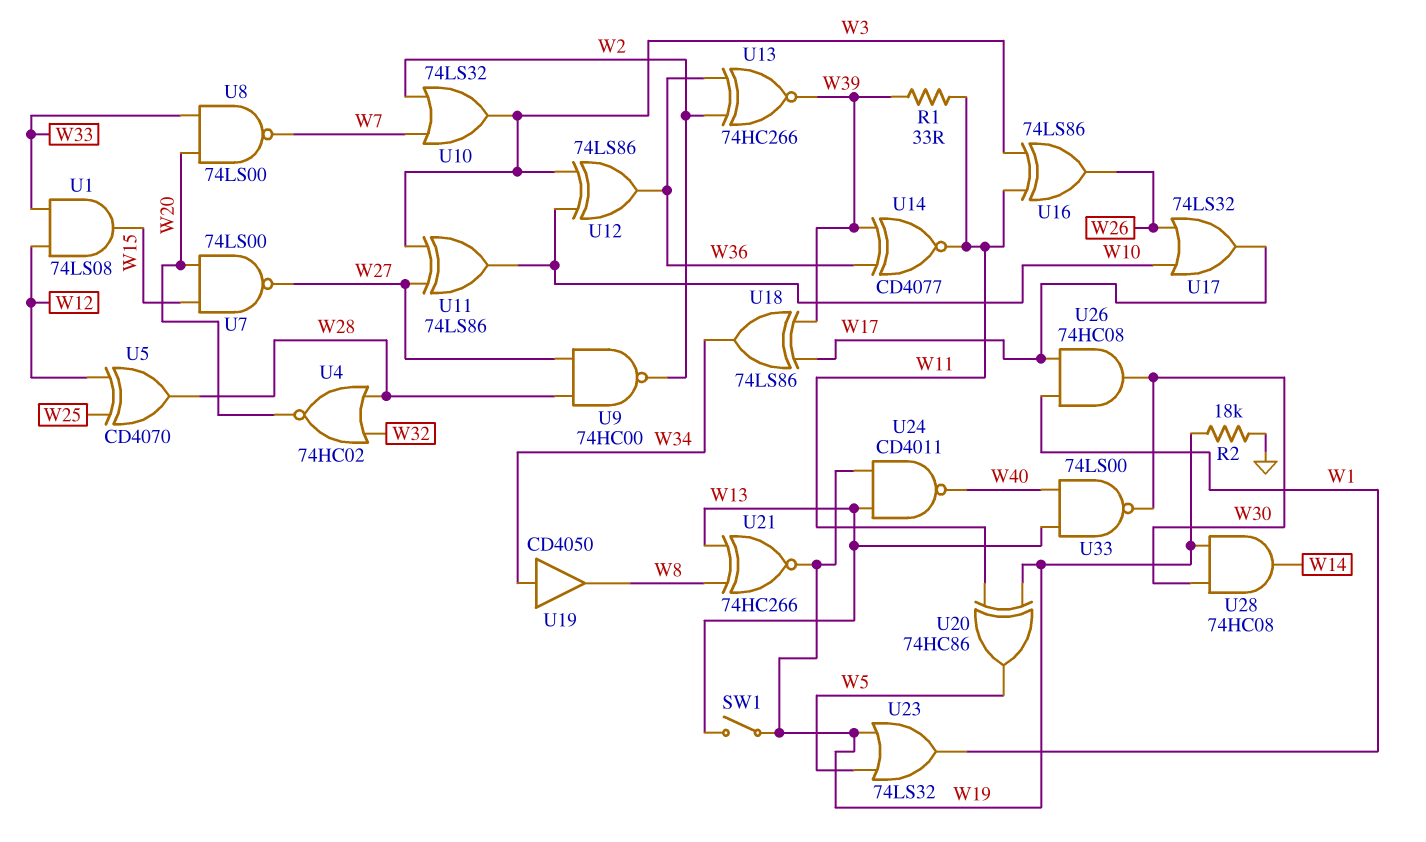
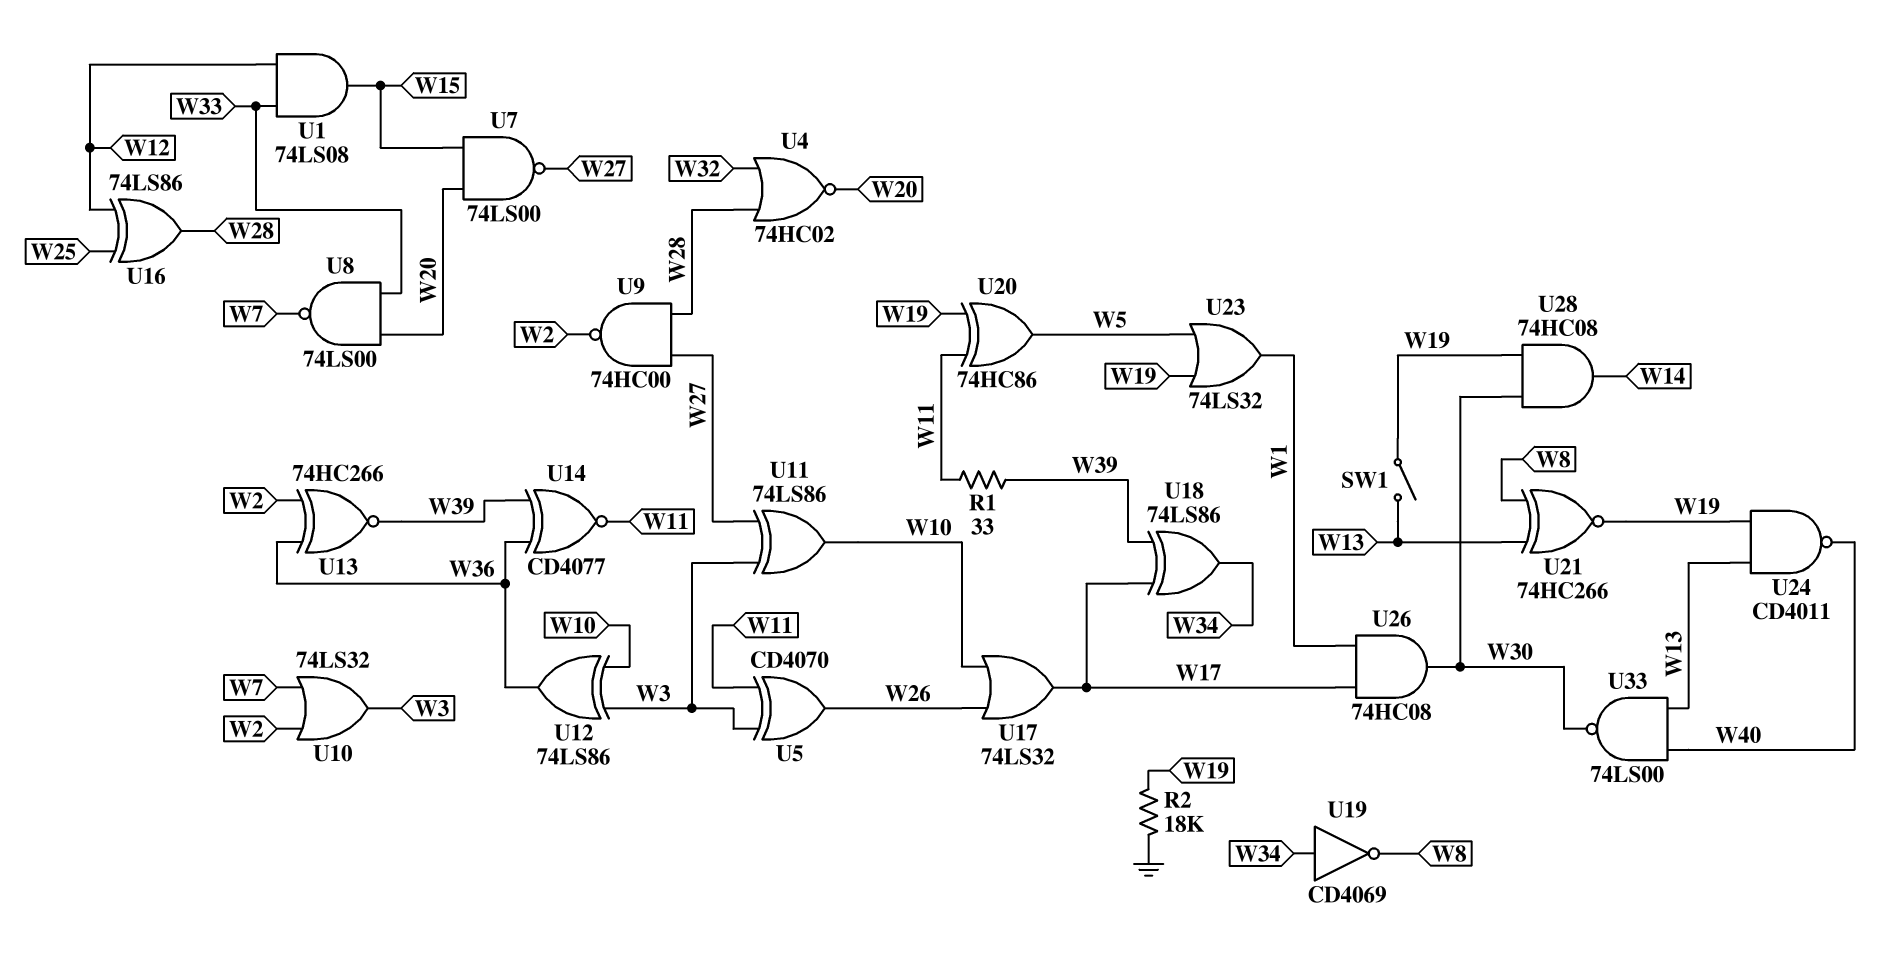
U5: XOR CD4070 (in W12, in W25, out W28) -> XOR CD4070 (in W3, in W11, out W26)
U16: XOR 74LS86 (in W3, in W11, out W26) -> XOR 74LS86 (in W12, in W25, out W28)
U19: buffer CD4050 (in W34, out W8) -> NOT CD4069 (in W34, out W8)

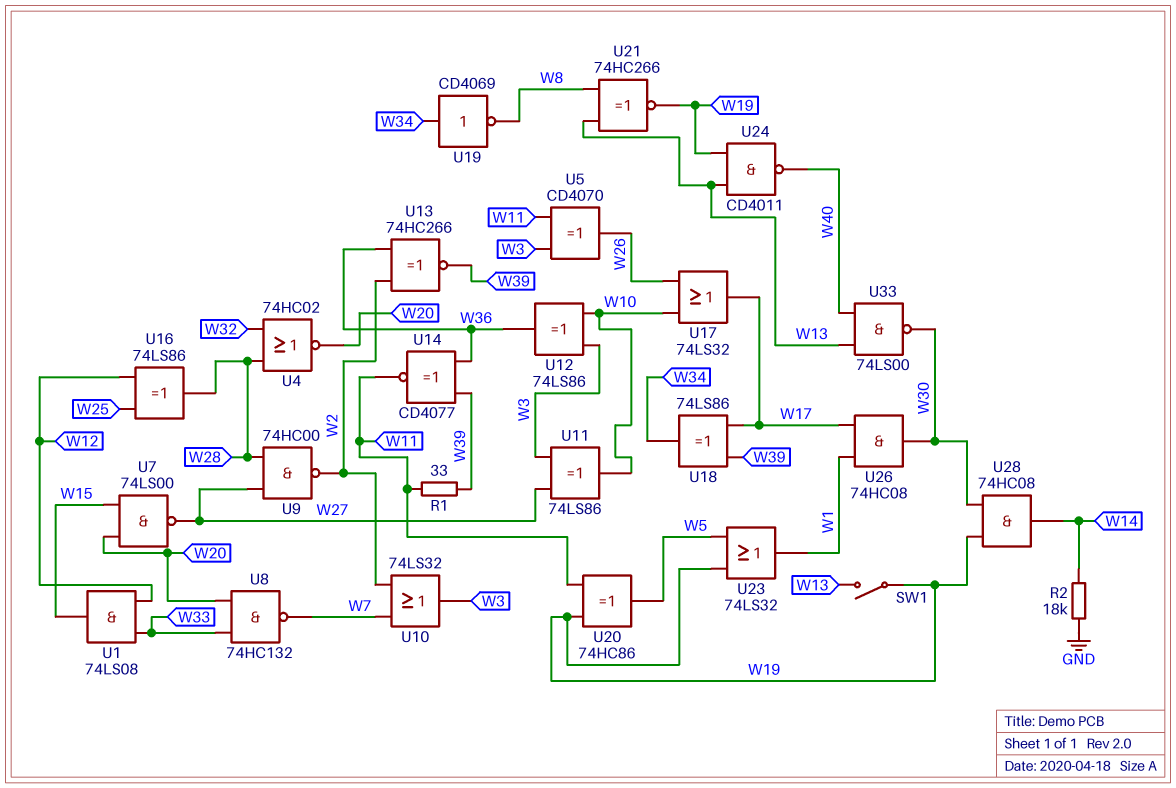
R2: 18k (GND, W19) -> 18k (GND, W14)
U8: NAND 74LS00 (in W20, in W33, out W7) -> NAND 74HC132 (in W20, in W33, out W7)

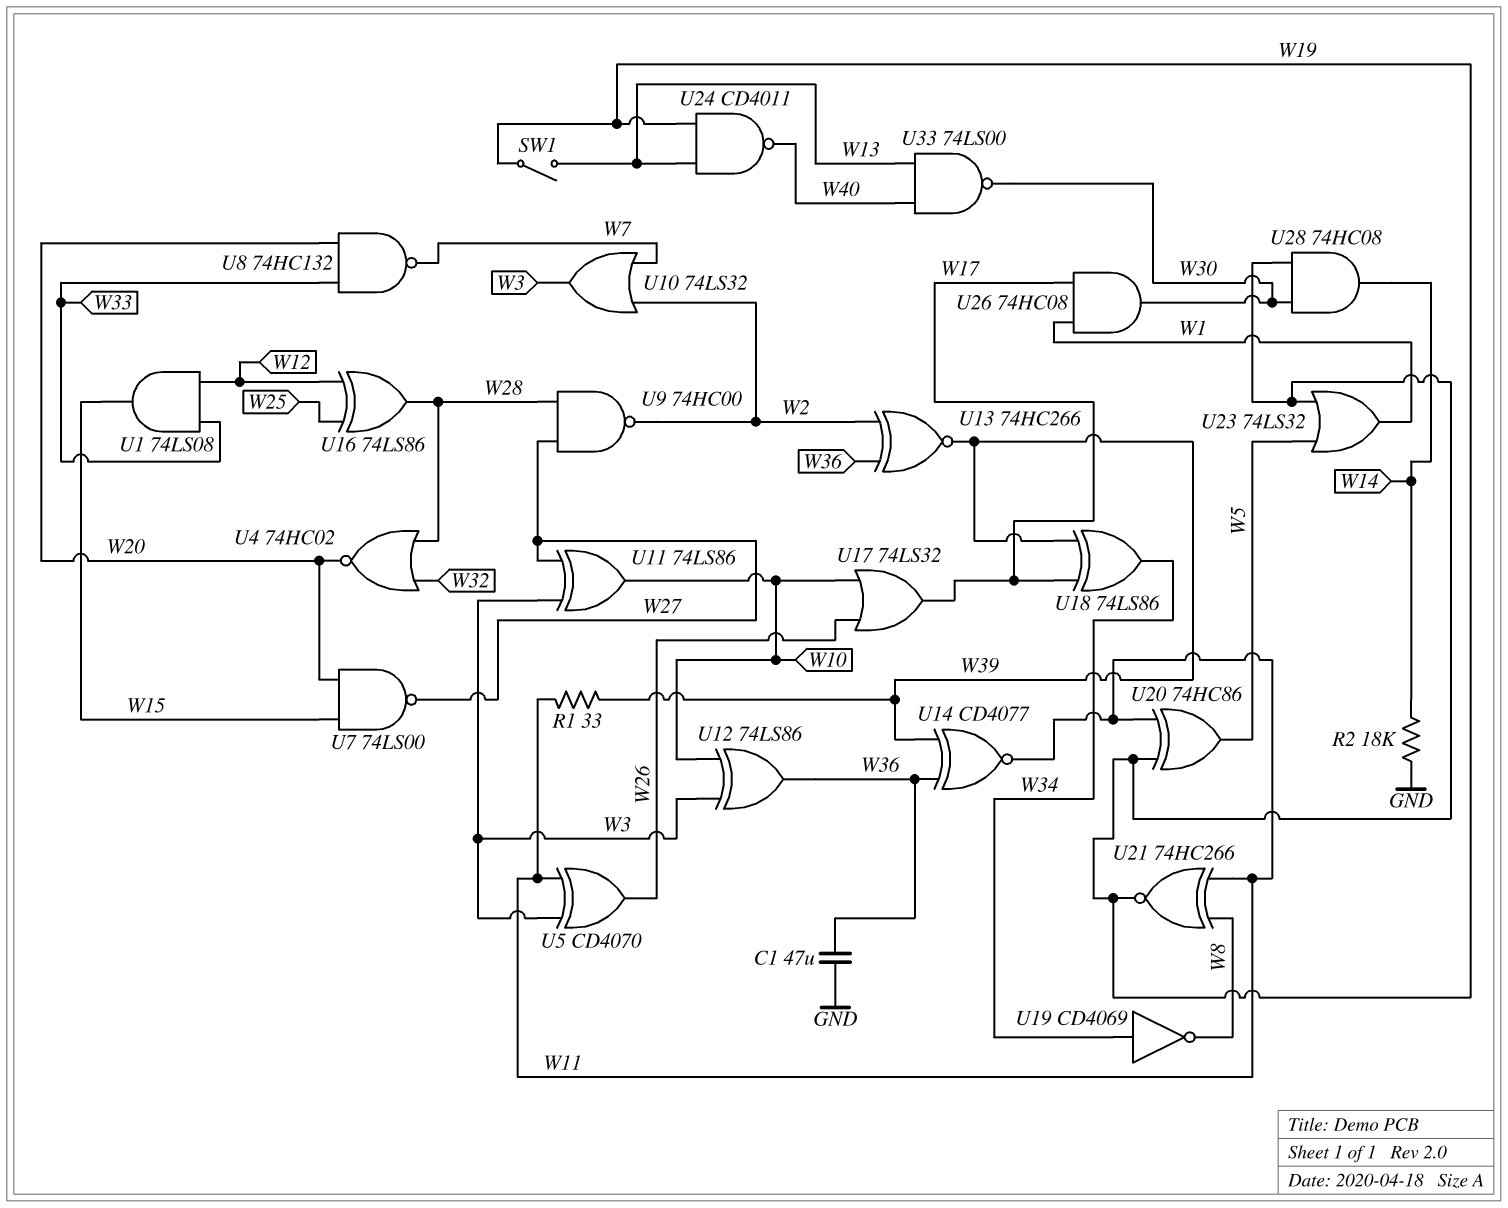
C1: none -> 47uF (GND, W36)
U21: XNOR 74HC266 (in W8, in W13, out W19) -> XNOR 74HC266 (in W8, in W11, out W19)

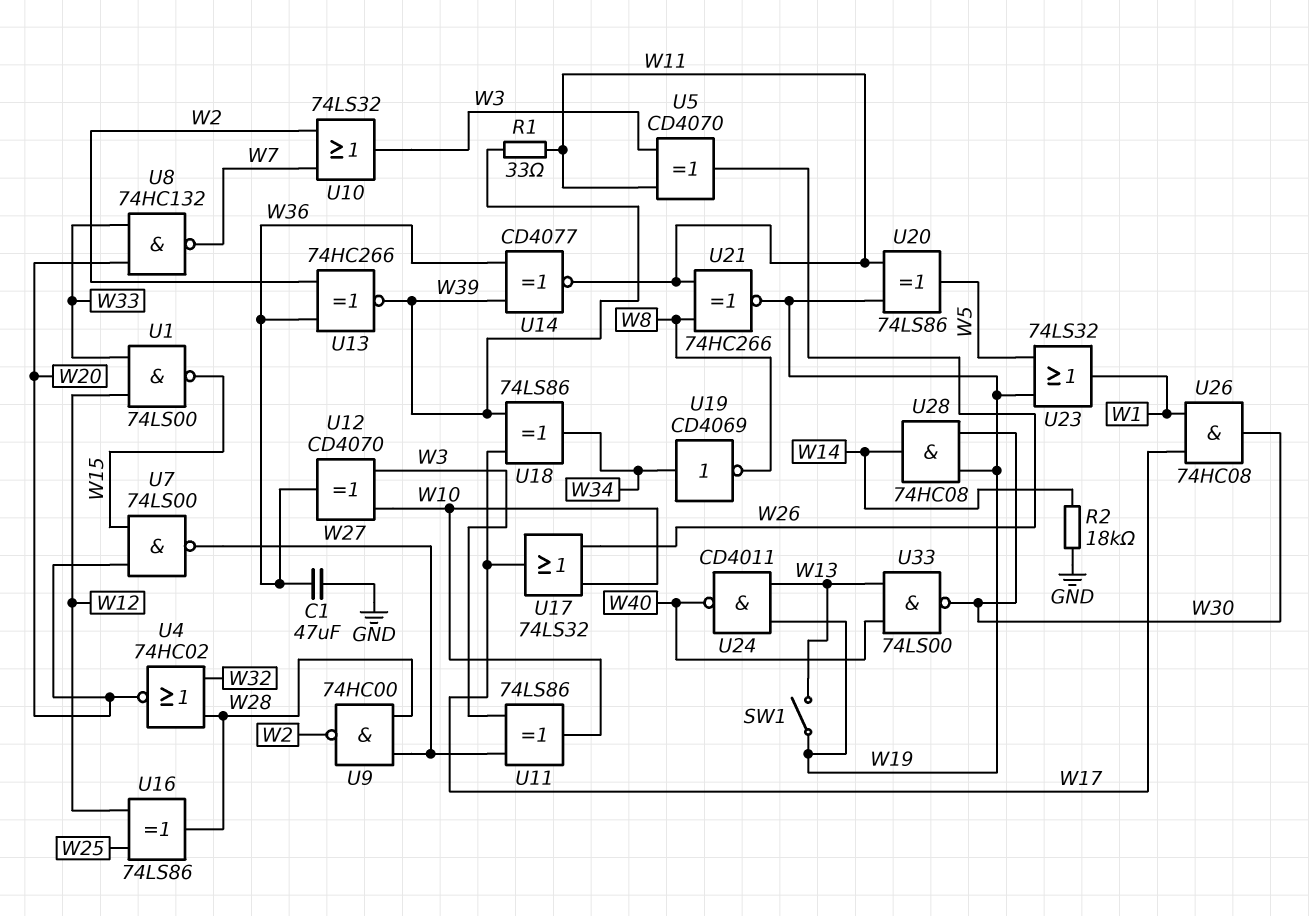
U1: AND 74LS08 (in W12, in W33, out W15) -> NAND 74LS00 (in W12, in W33, out W15)
U12: XOR 74LS86 (in W3, in W10, out W36) -> XOR CD4070 (in W3, in W10, out W36)
U20: XOR 74HC86 (in W11, in W19, out W5) -> XOR 74LS86 (in W11, in W19, out W5)

